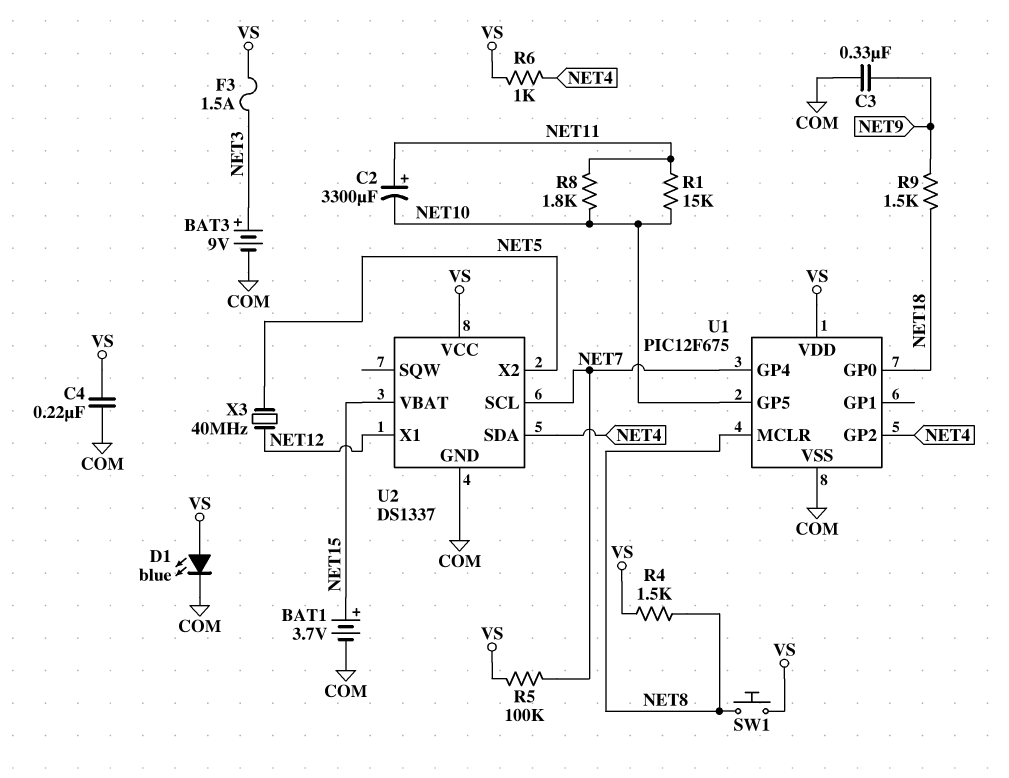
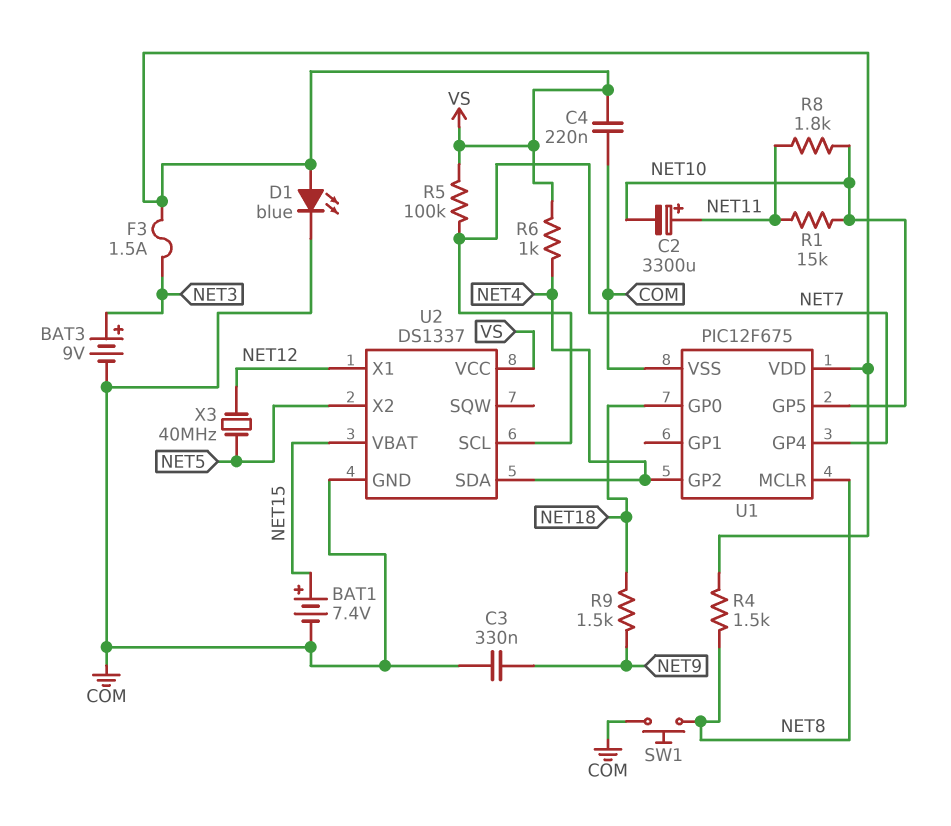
BAT1: 3.7V (plus NET15, minus COM) -> 7.4V (plus NET15, minus COM)
SW1: button (NET8, VS) -> button (COM, NET8)

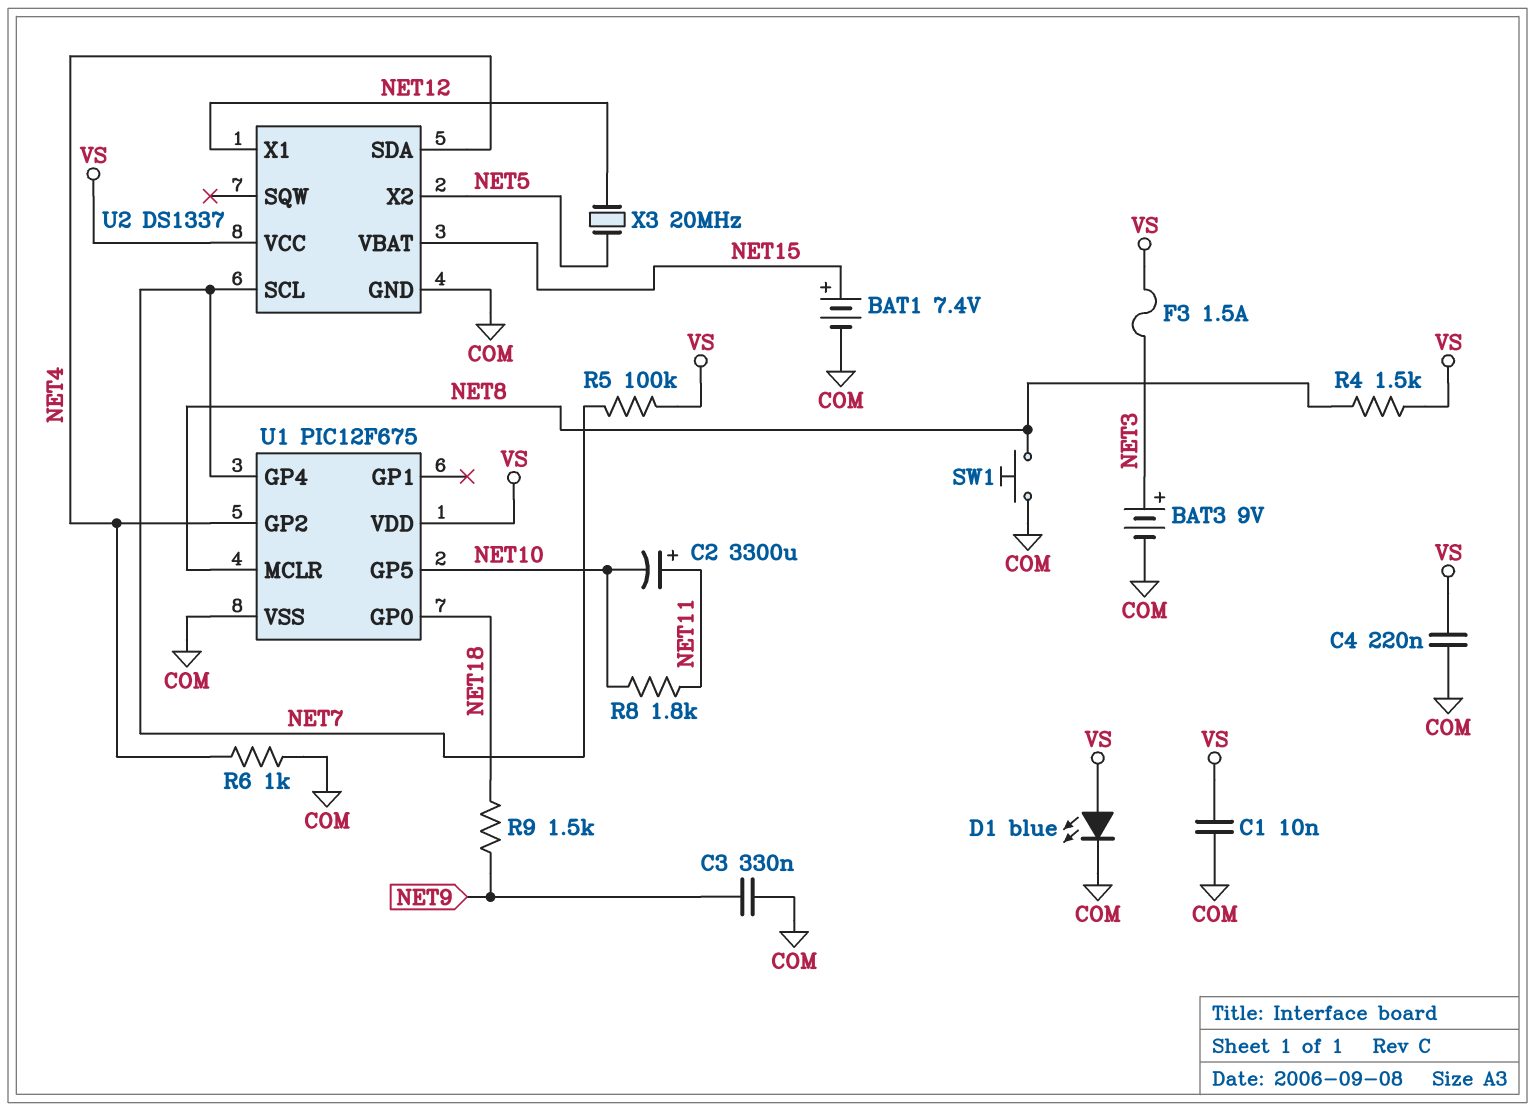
C1: none -> 10nF (COM, VS)
R1: 15k (NET10, NET11) -> none
R6: 1k (NET4, VS) -> 1k (COM, NET4)
X3: 40MHz (NET5, NET12) -> 20MHz (NET5, NET12)

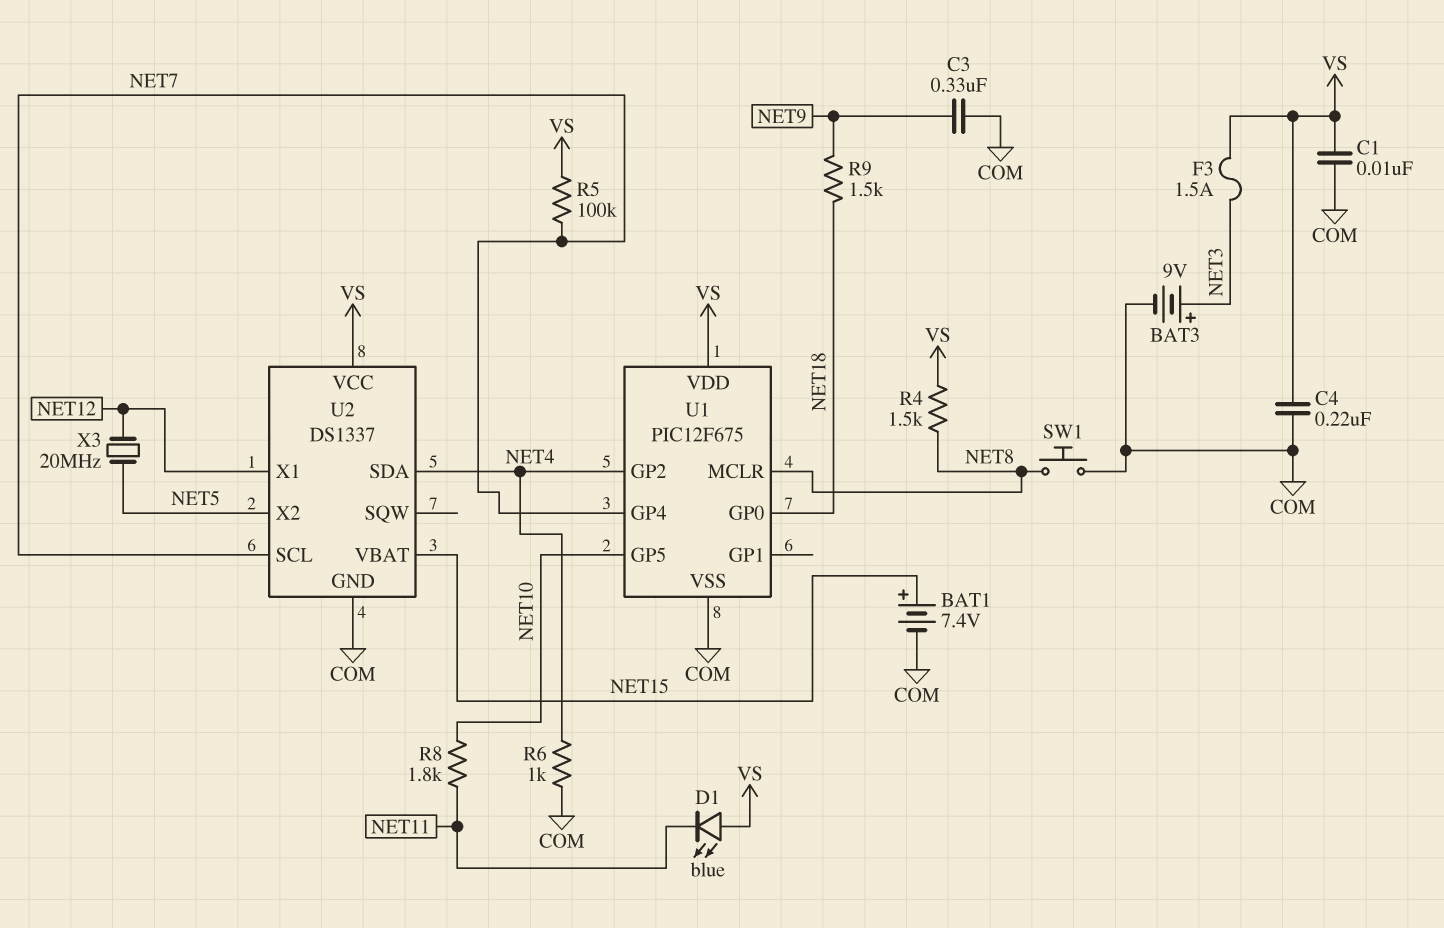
C2: 3300uF (plus NET11, minus NET10) -> none
D1: LED blue (A VS, K COM) -> LED blue (A VS, K NET11)

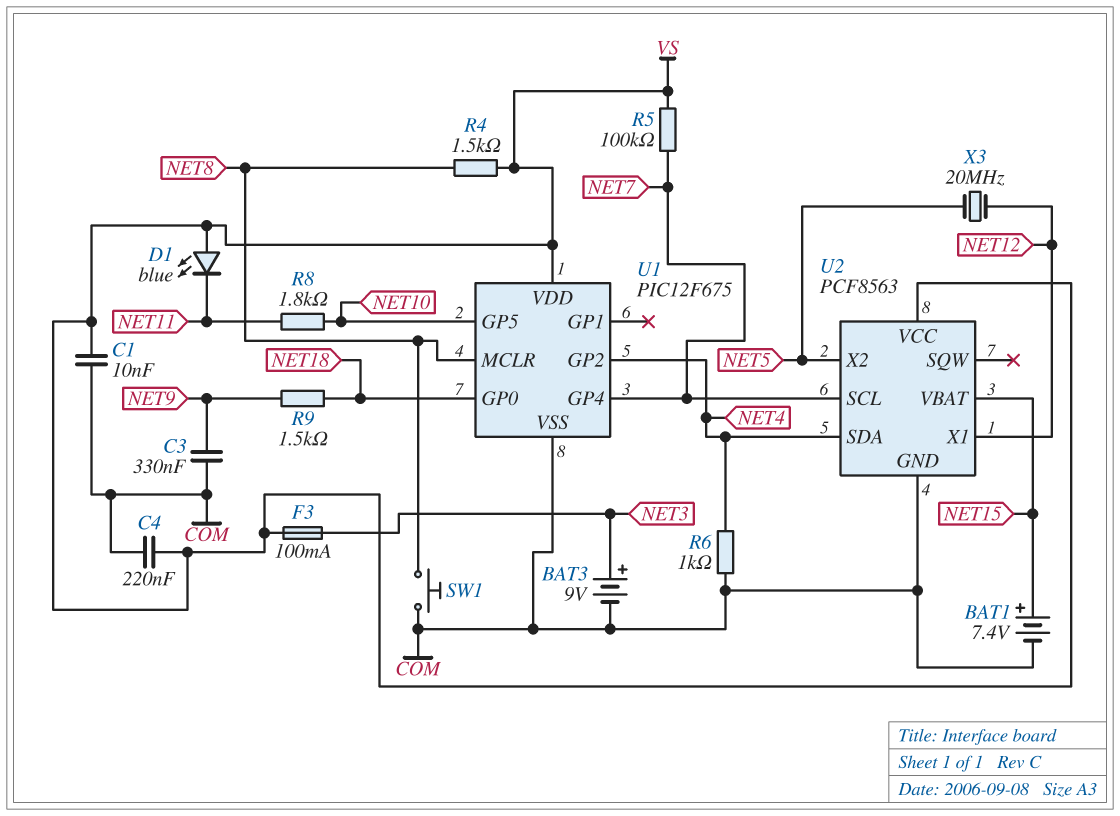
F3: 1.5A (NET3, VS) -> 100mA (NET3, VS)
U2: DS1337 -> PCF8563

